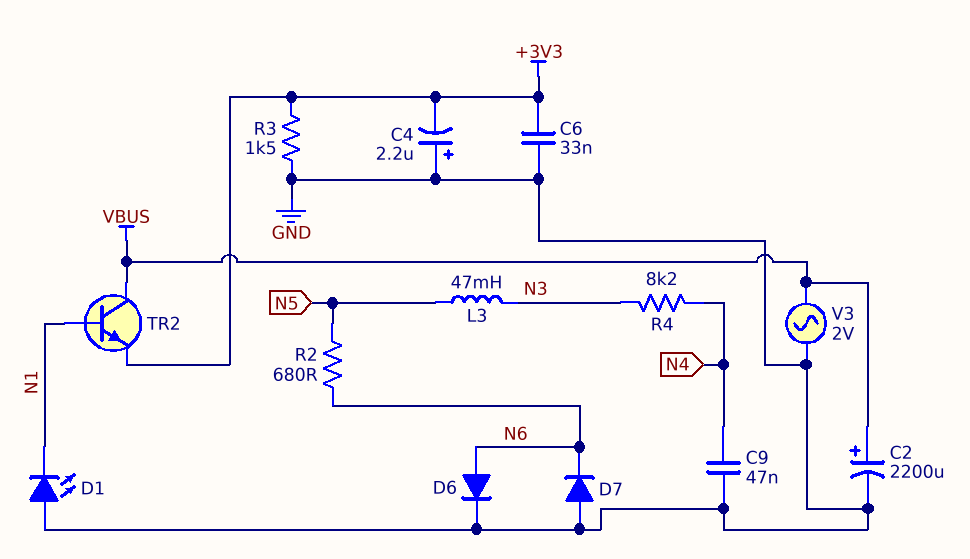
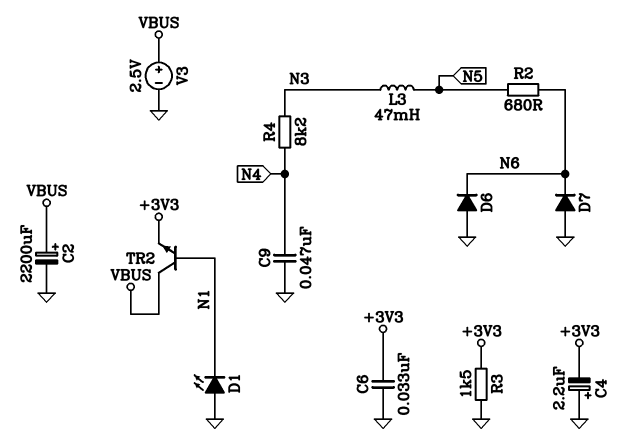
D6: diode (A N6, K GND) -> diode (A GND, K N6)
V3: AC 2V (GND, VBUS) -> 2.5V (plus VBUS, minus GND)

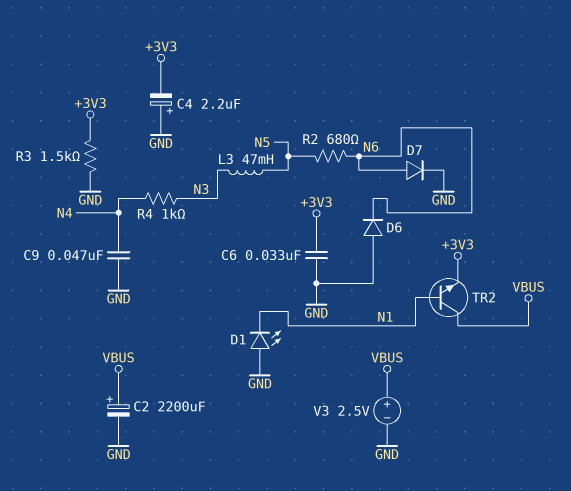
D7: diode (A GND, K N6) -> diode (A N6, K GND)
R4: 8.2k (N3, N4) -> 1k (N3, N4)

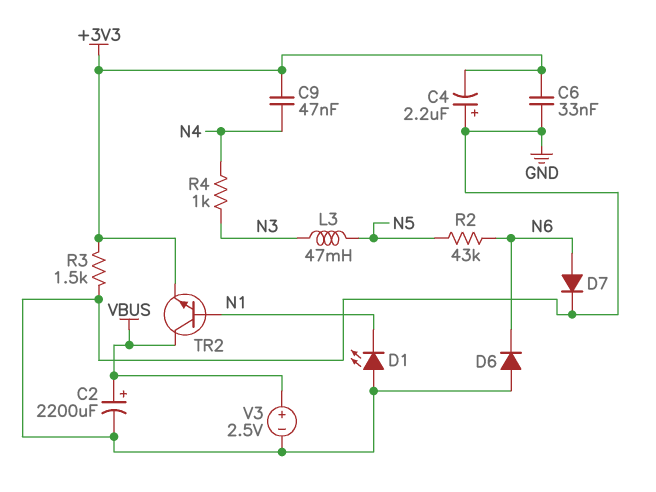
C9: 47nF (GND, N4) -> 47nF (+3V3, N4)
R2: 680 (N5, N6) -> 43k (N5, N6)

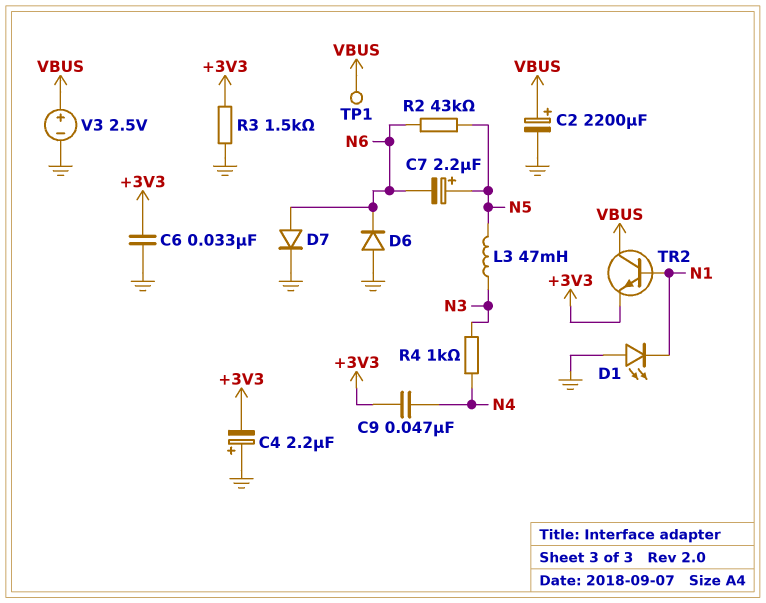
C7: none -> 2.2uF (plus N5, minus N6)
TP1: none -> test point (VBUS)

